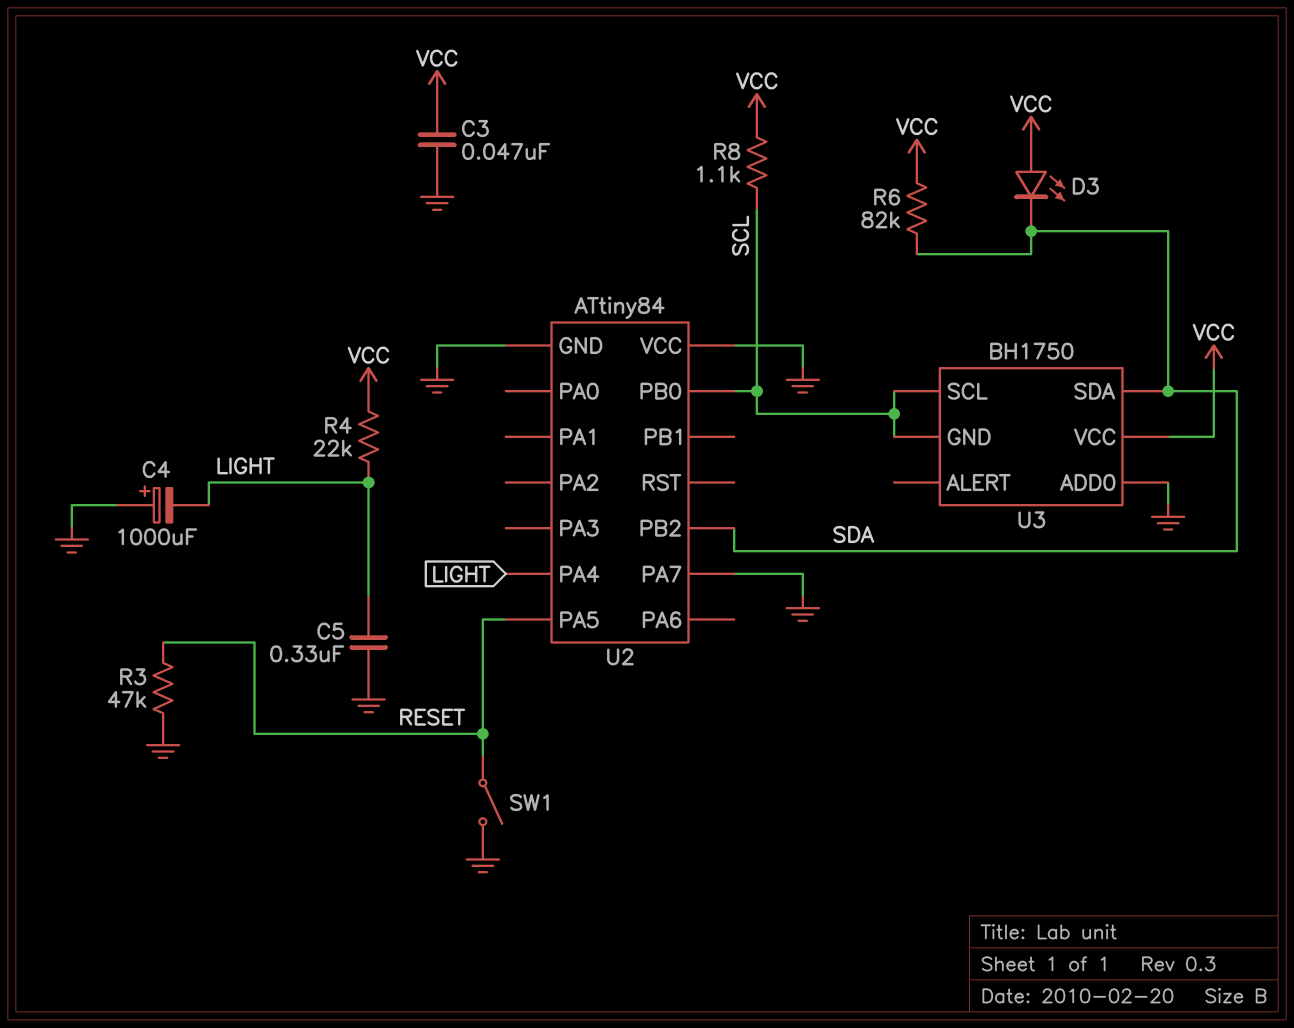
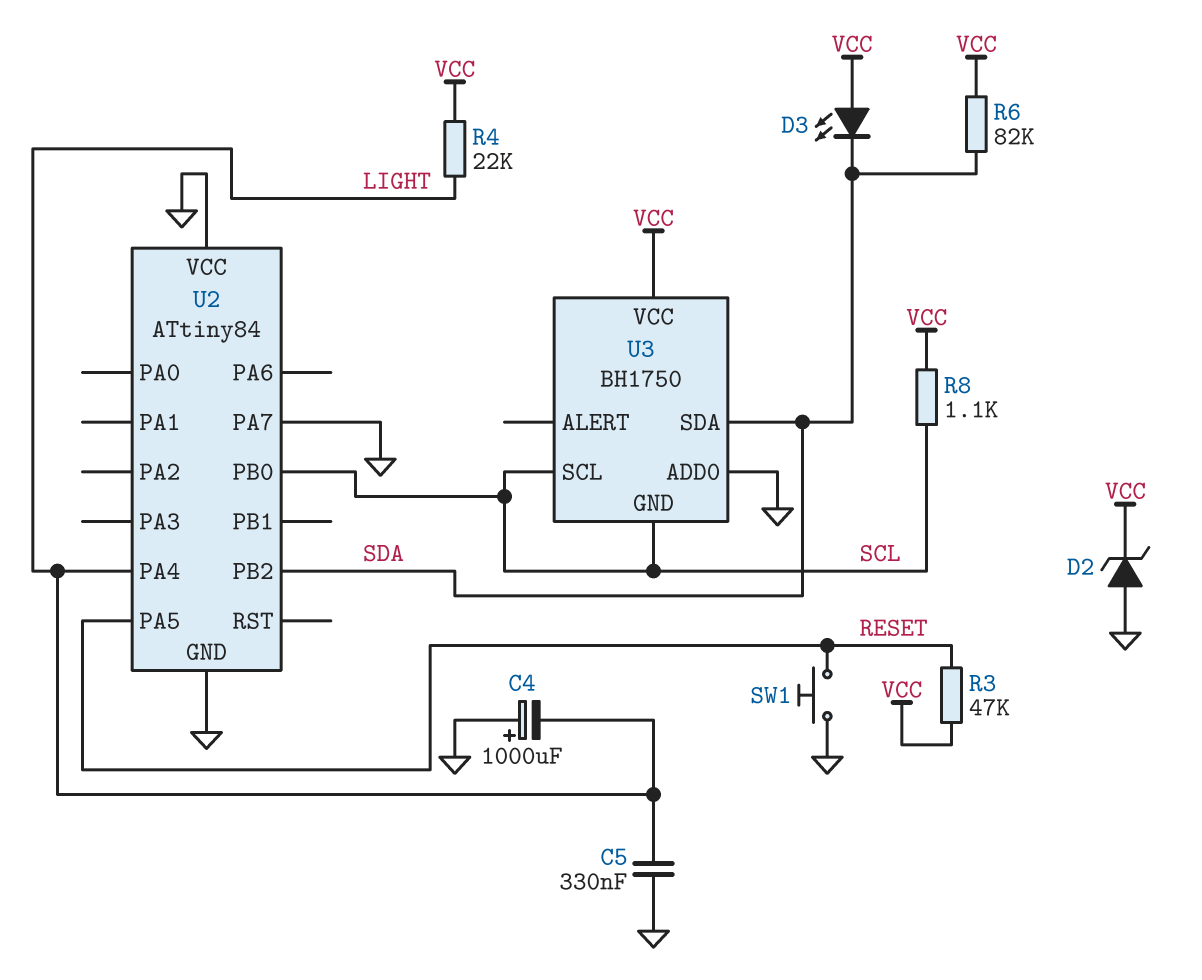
C3: 47nF (GND, VCC) -> none
D2: none -> zener (A GND, K VCC)
R3: 47k (GND, RESET) -> 47k (RESET, VCC)
SW1: switch (GND, RESET) -> button (GND, RESET)

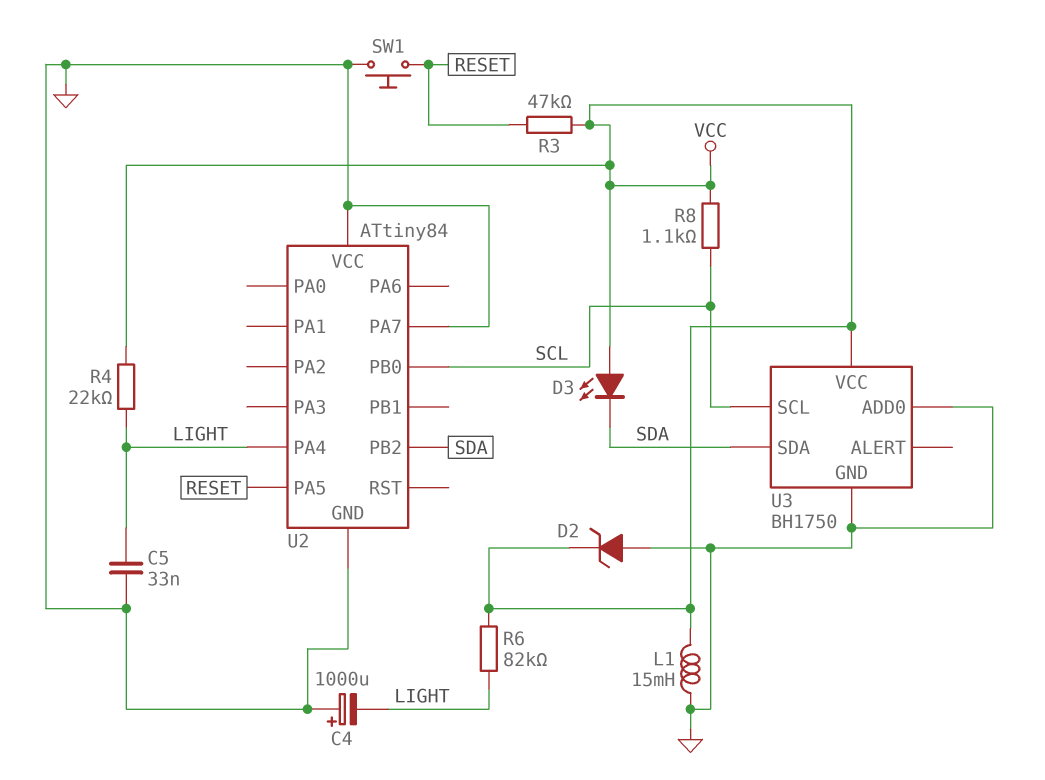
C5: 330nF (GND, LIGHT) -> 33nF (GND, LIGHT)
L1: none -> 15mH (GND, VCC)
R6: 82k (SDA, VCC) -> 82k (LIGHT, VCC)
U3 pin GND: SCL -> GND

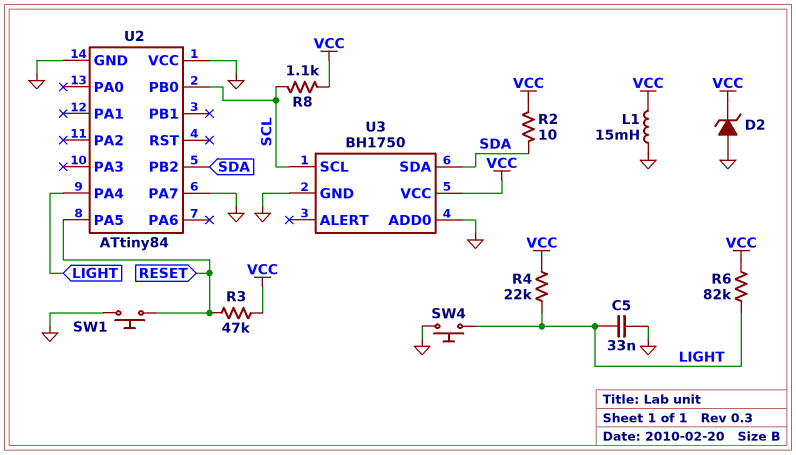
C4: 1000uF (plus GND, minus LIGHT) -> none
D3: LED (A VCC, K SDA) -> none
R2: none -> 10 (SDA, VCC)
SW4: none -> button (GND, LIGHT)

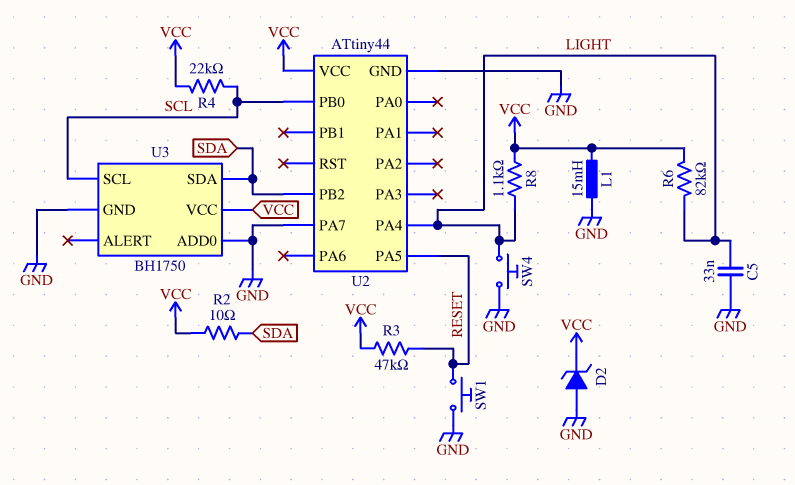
R4: 22k (LIGHT, VCC) -> 22k (SCL, VCC)
R8: 1.1k (SCL, VCC) -> 1.1k (LIGHT, VCC)
U2: ATtiny84 -> ATtiny44
U2 pin VCC: GND -> VCC

